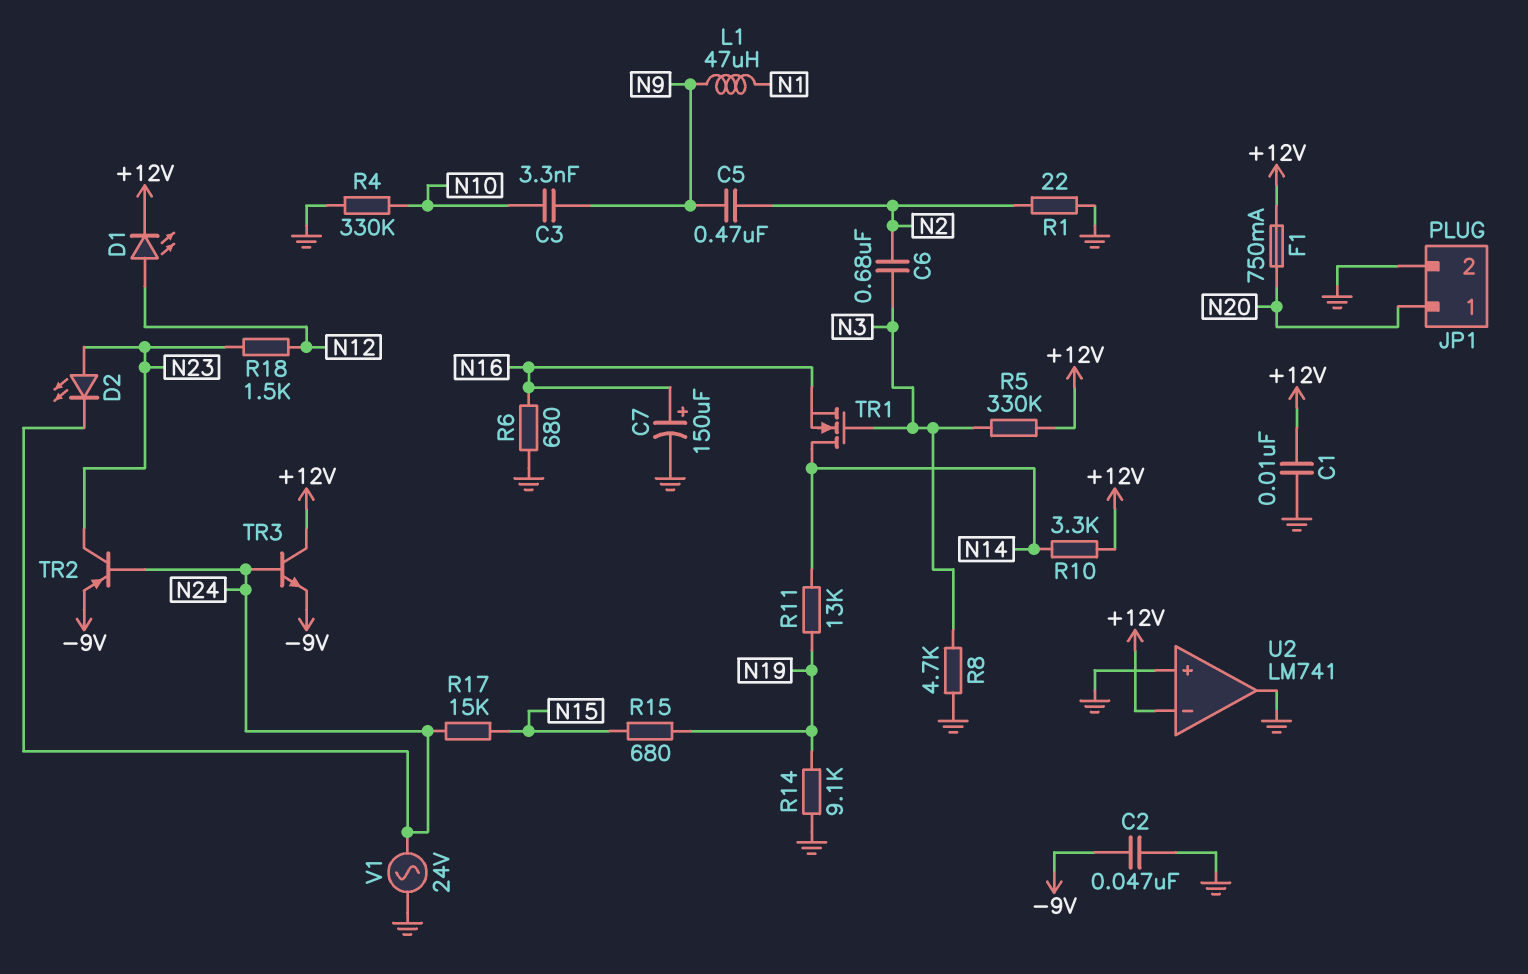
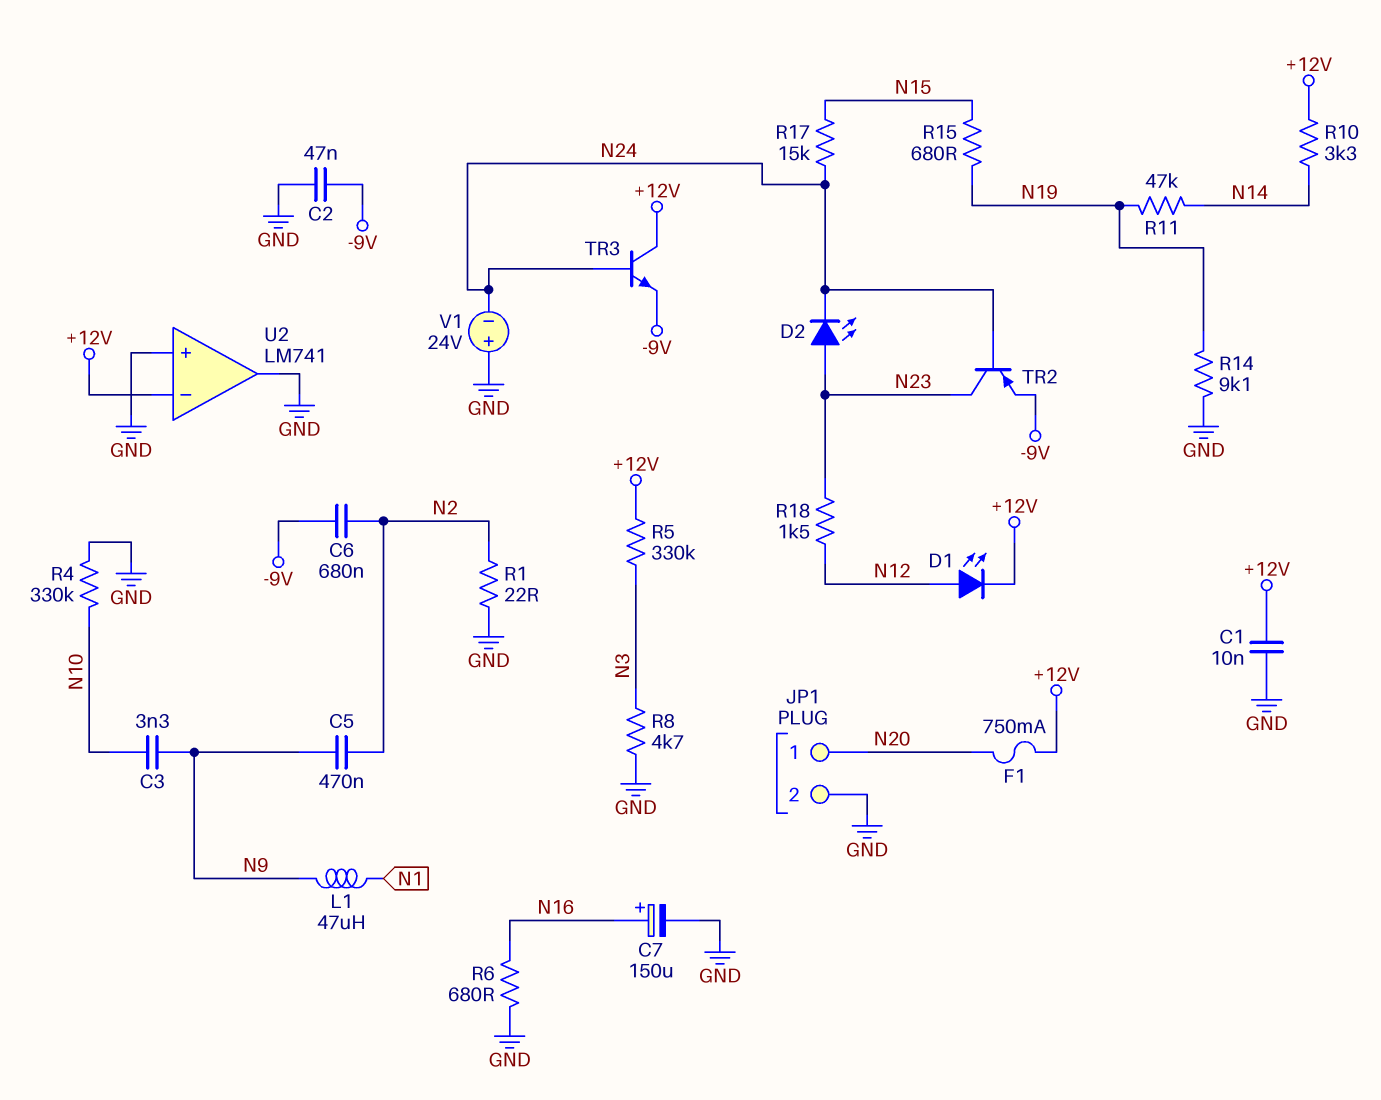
C6: 680nF (N2, N3) -> 680nF (-9V, N2)
R11: 13k (N14, N19) -> 47k (N14, N19)
TR1: NMOS (G N3, D N14, S N16) -> none
V1: AC 24V (GND, N24) -> 24V (plus GND, minus N24)

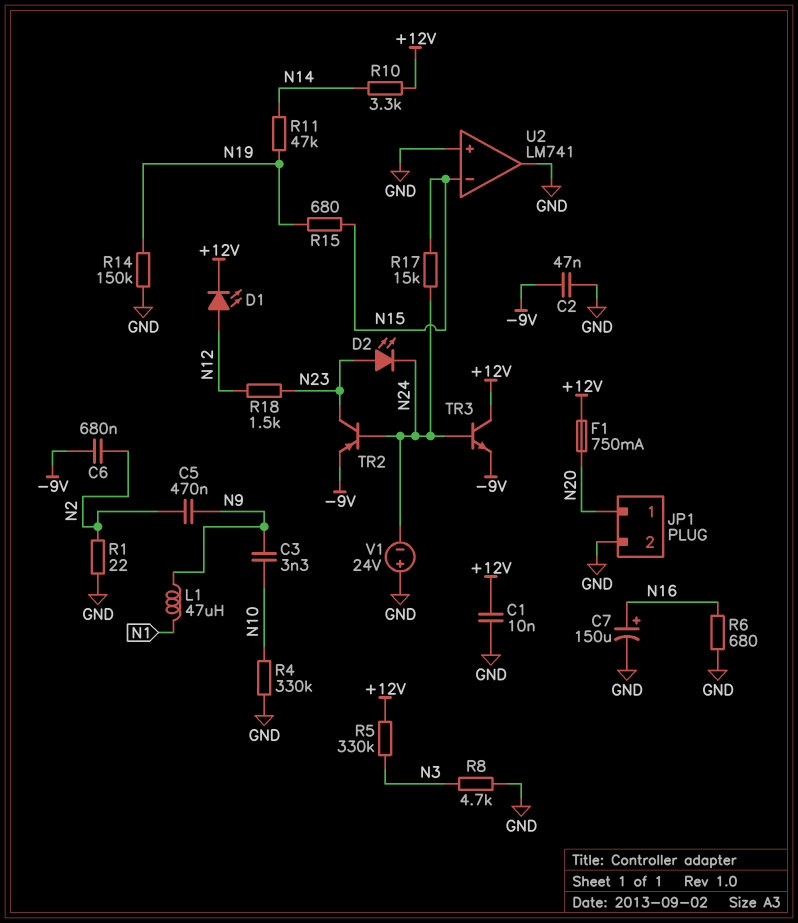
R14: 9.1k (GND, N19) -> 150k (GND, N19)
U2 pin in-: +12V -> N15

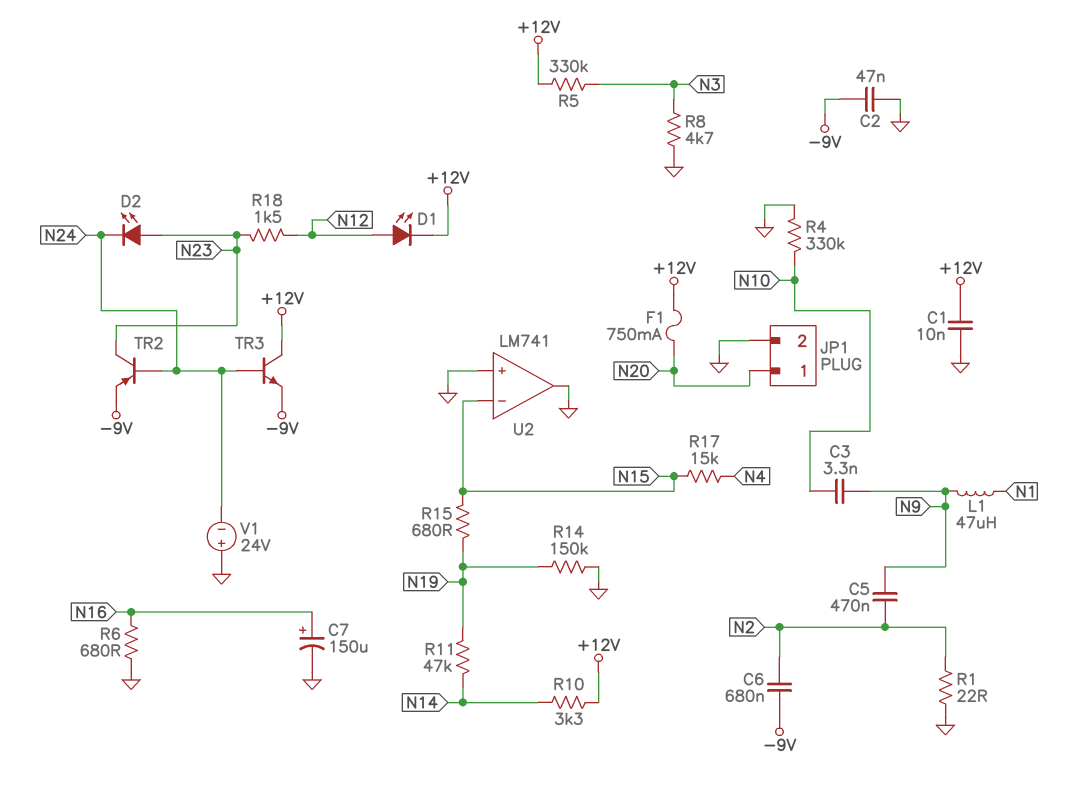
R17: 15k (N15, N24) -> 15k (N4, N15)

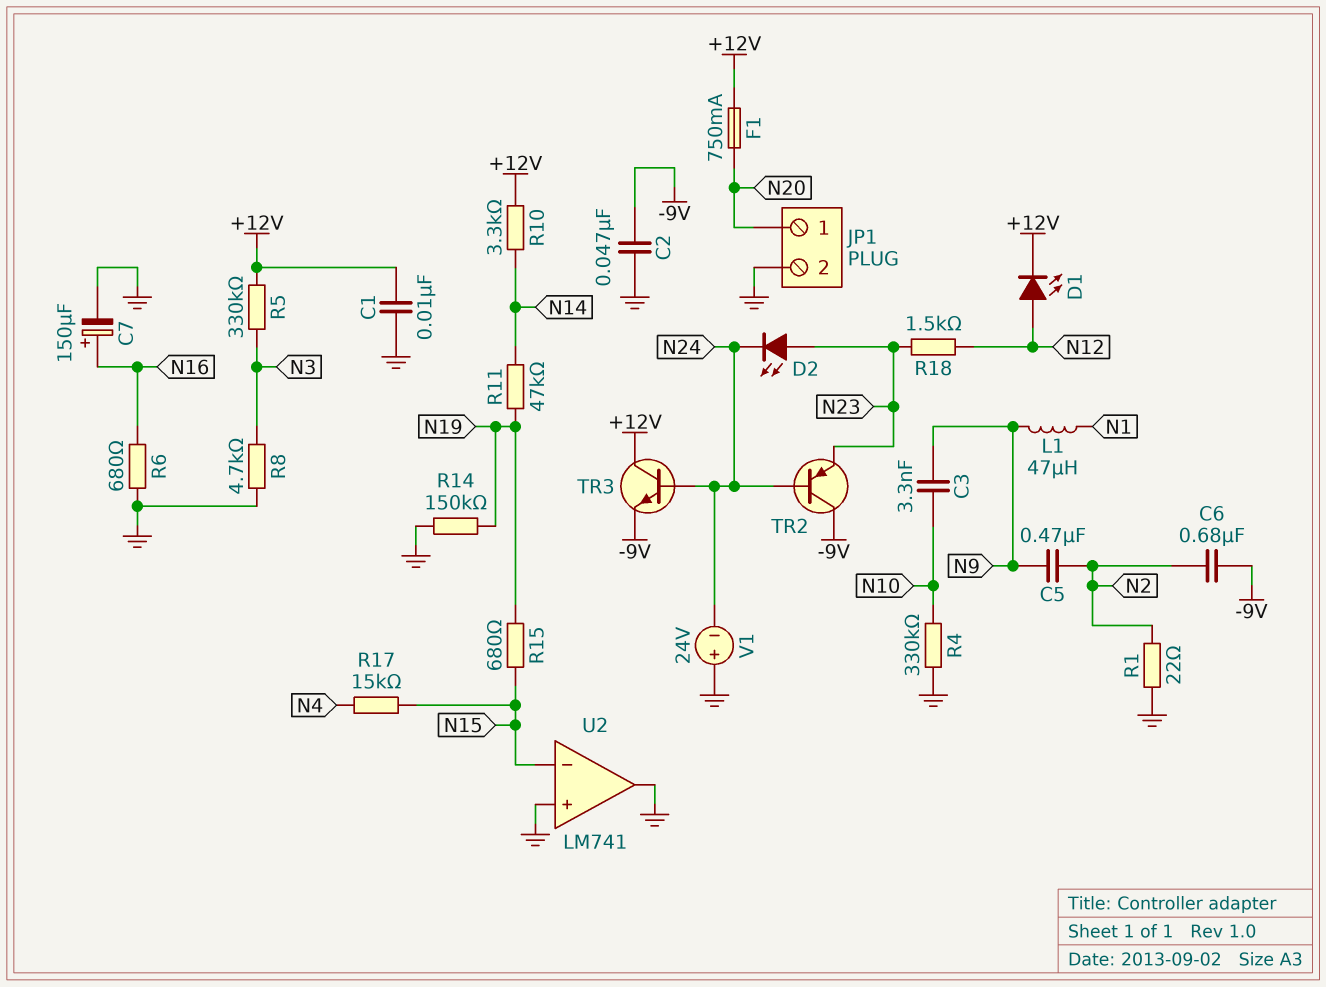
TR2: PNP (B N24, C N23, E -9V) -> PNP (B N24, C -9V, E N23)

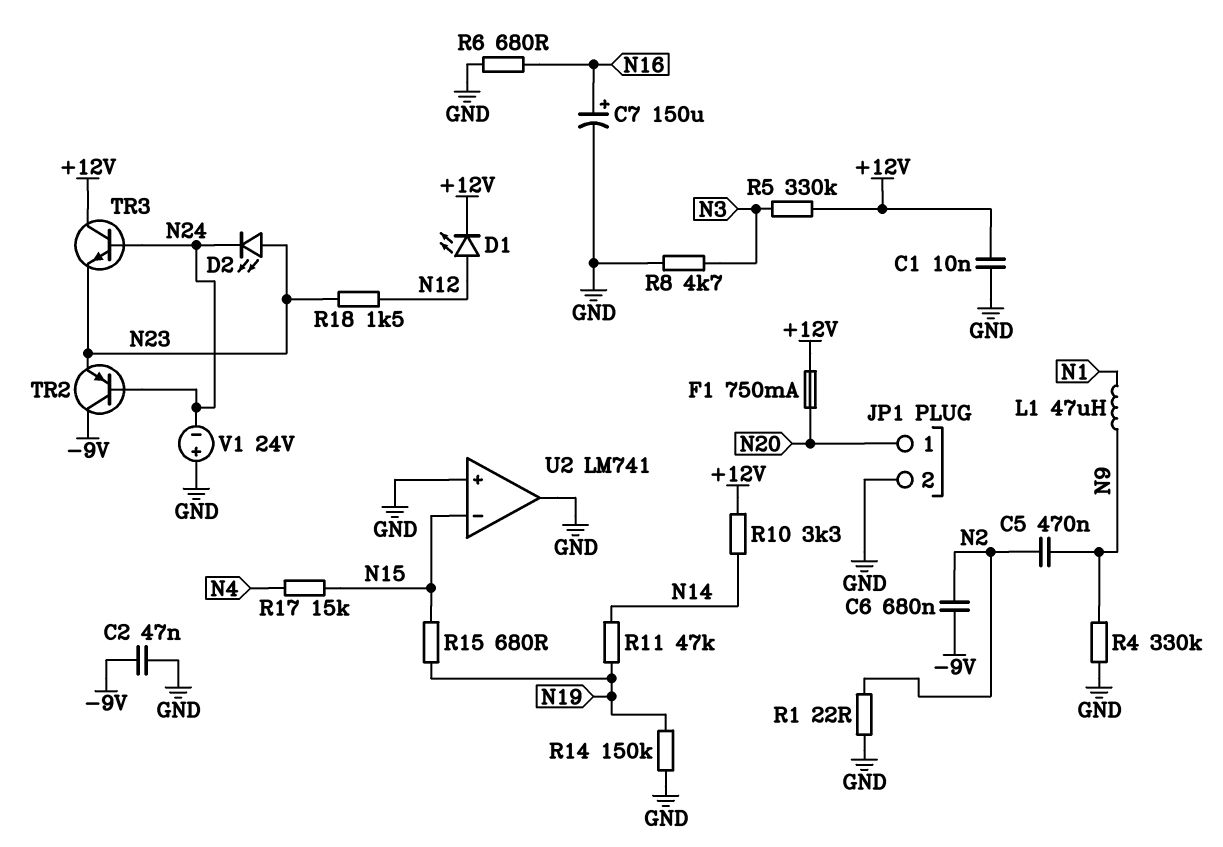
C3: 3.3nF (N9, N10) -> none
R4: 330k (GND, N10) -> 330k (GND, N9)
TR3: NPN (B N24, C +12V, E -9V) -> NPN (B N24, C +12V, E N23)

